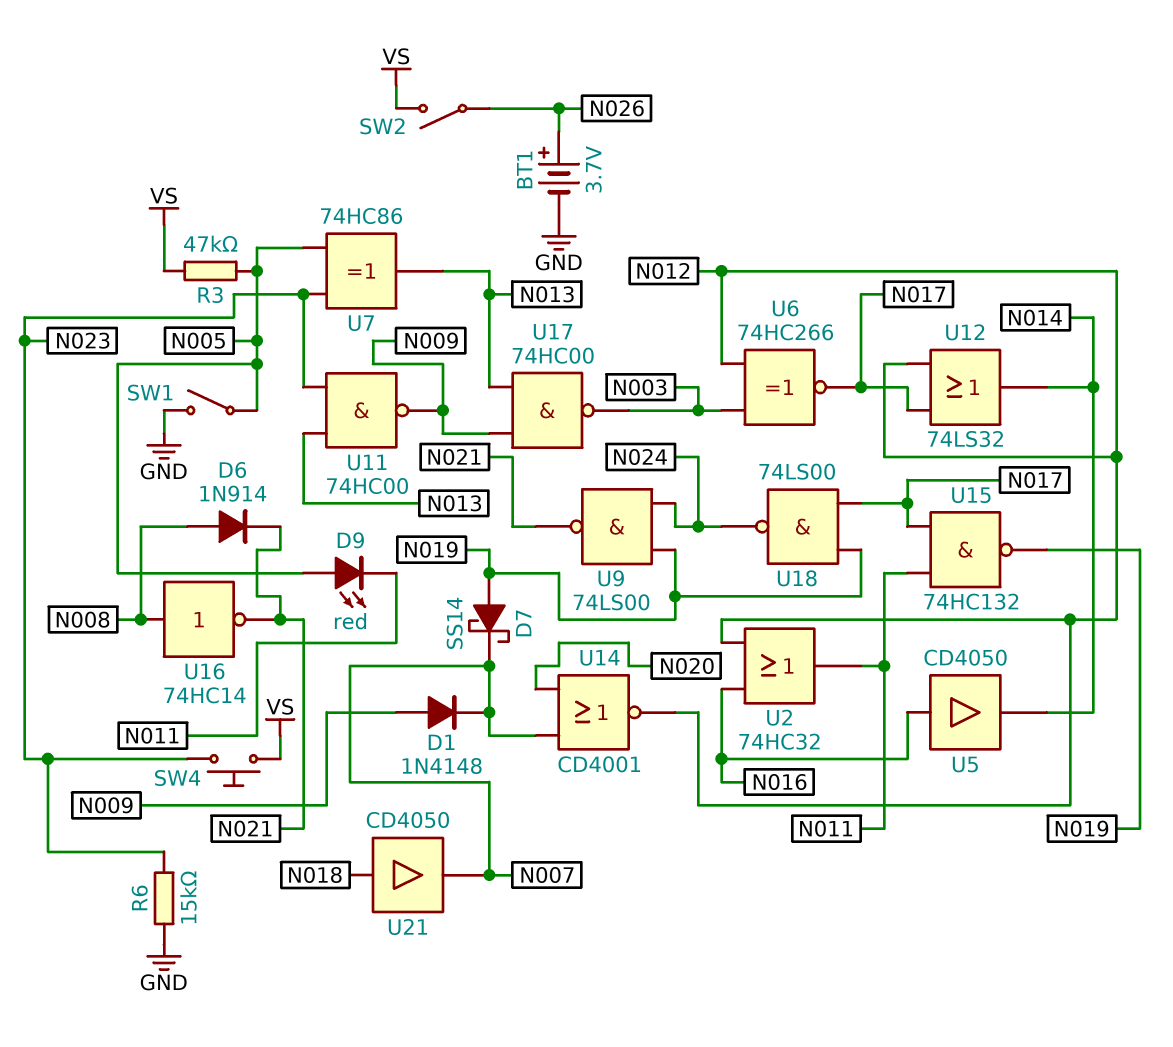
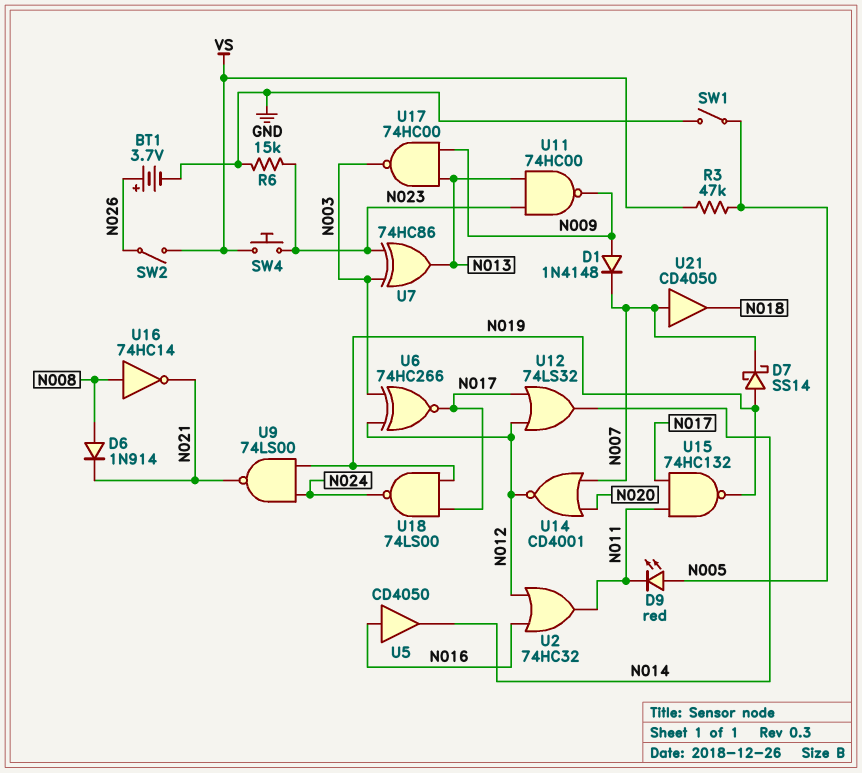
U7: XOR 74HC86 (in N005, in N023, out N013) -> XOR 74HC86 (in N003, in N023, out N013)
U21: buffer CD4050 (in N018, out N007) -> buffer CD4050 (in N007, out N018)

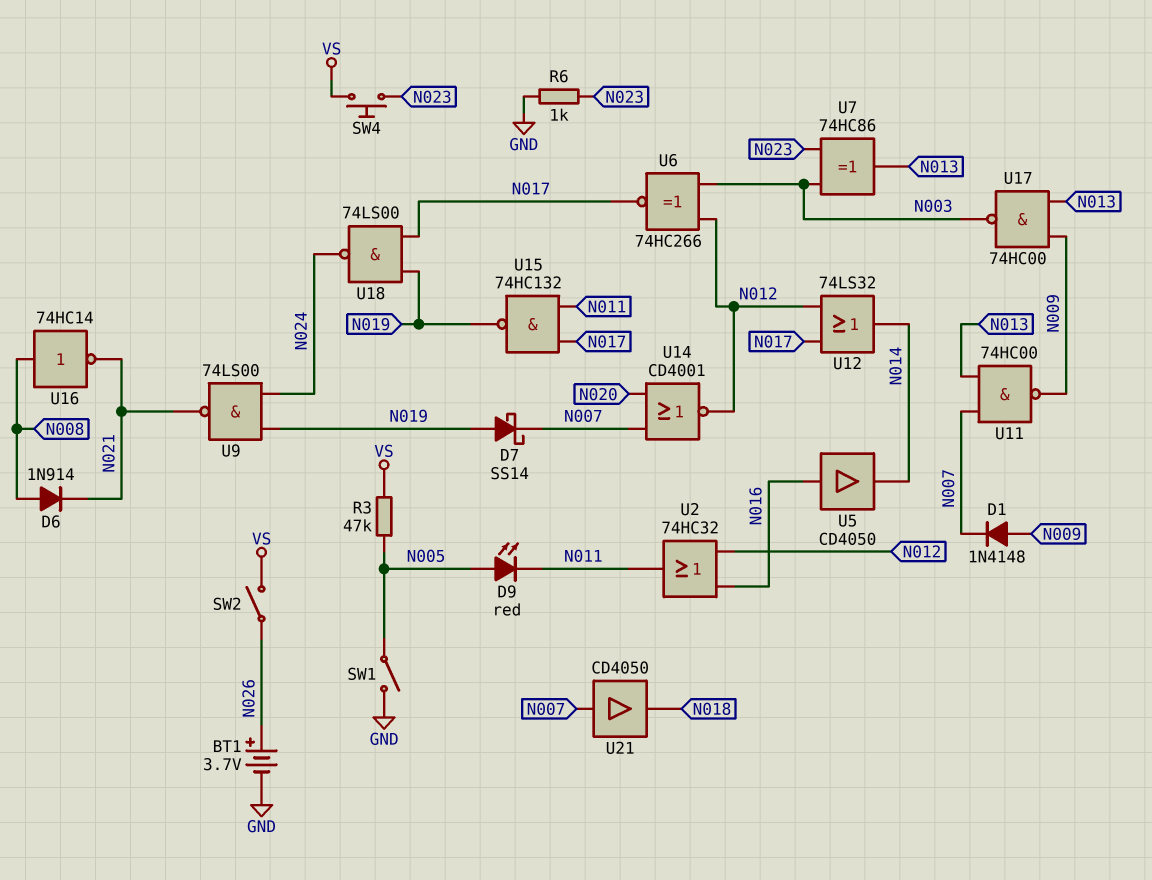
R6: 15k (GND, N023) -> 1k (GND, N023)
U11: NAND 74HC00 (in N013, in N023, out N009) -> NAND 74HC00 (in N007, in N013, out N009)

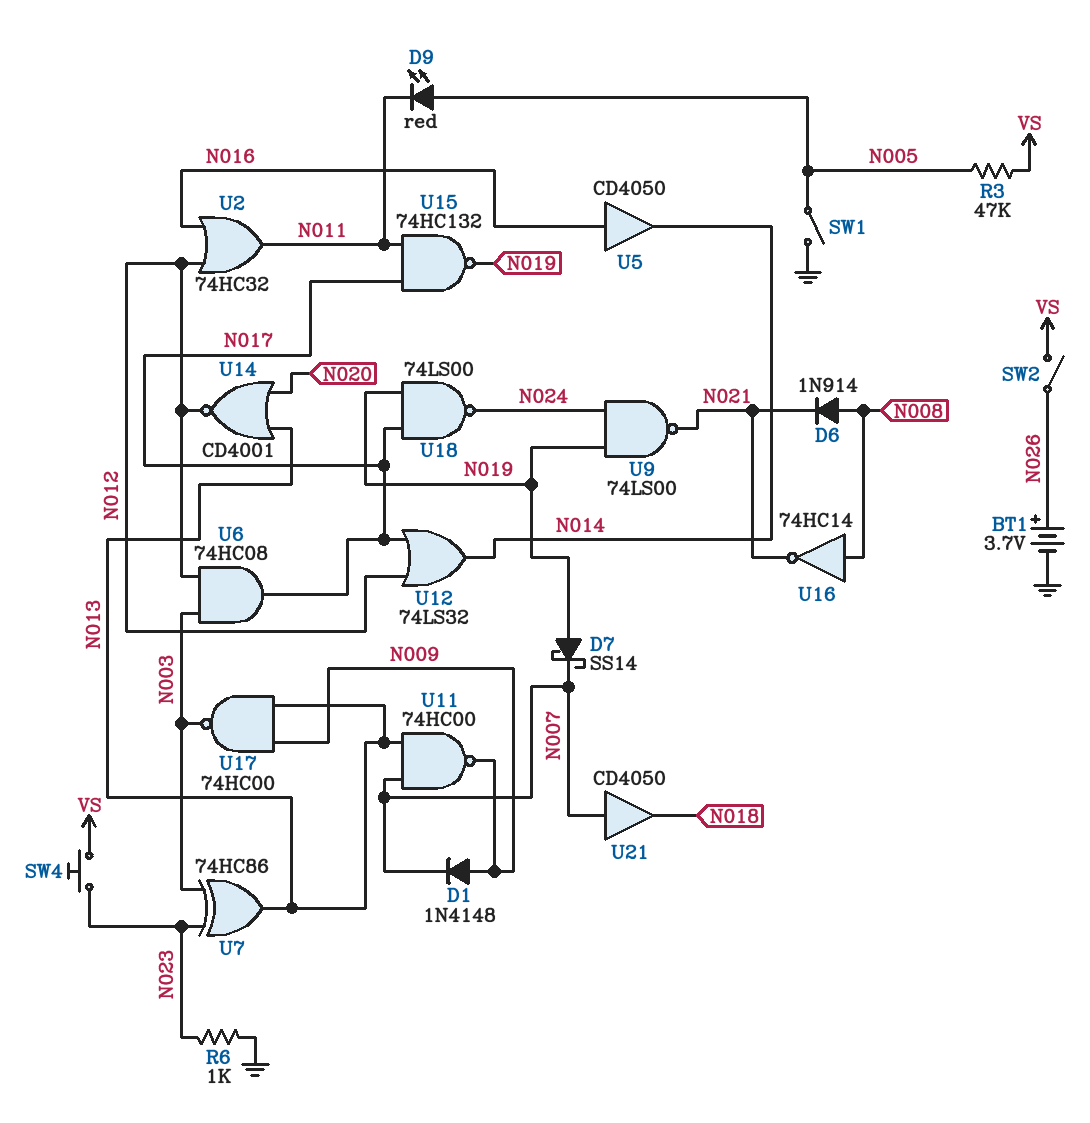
U6: XNOR 74HC266 (in N003, in N012, out N017) -> AND 74HC08 (in N003, in N012, out N017)
U14: NOR CD4001 (in N007, in N020, out N012) -> NOR CD4001 (in N013, in N020, out N012)

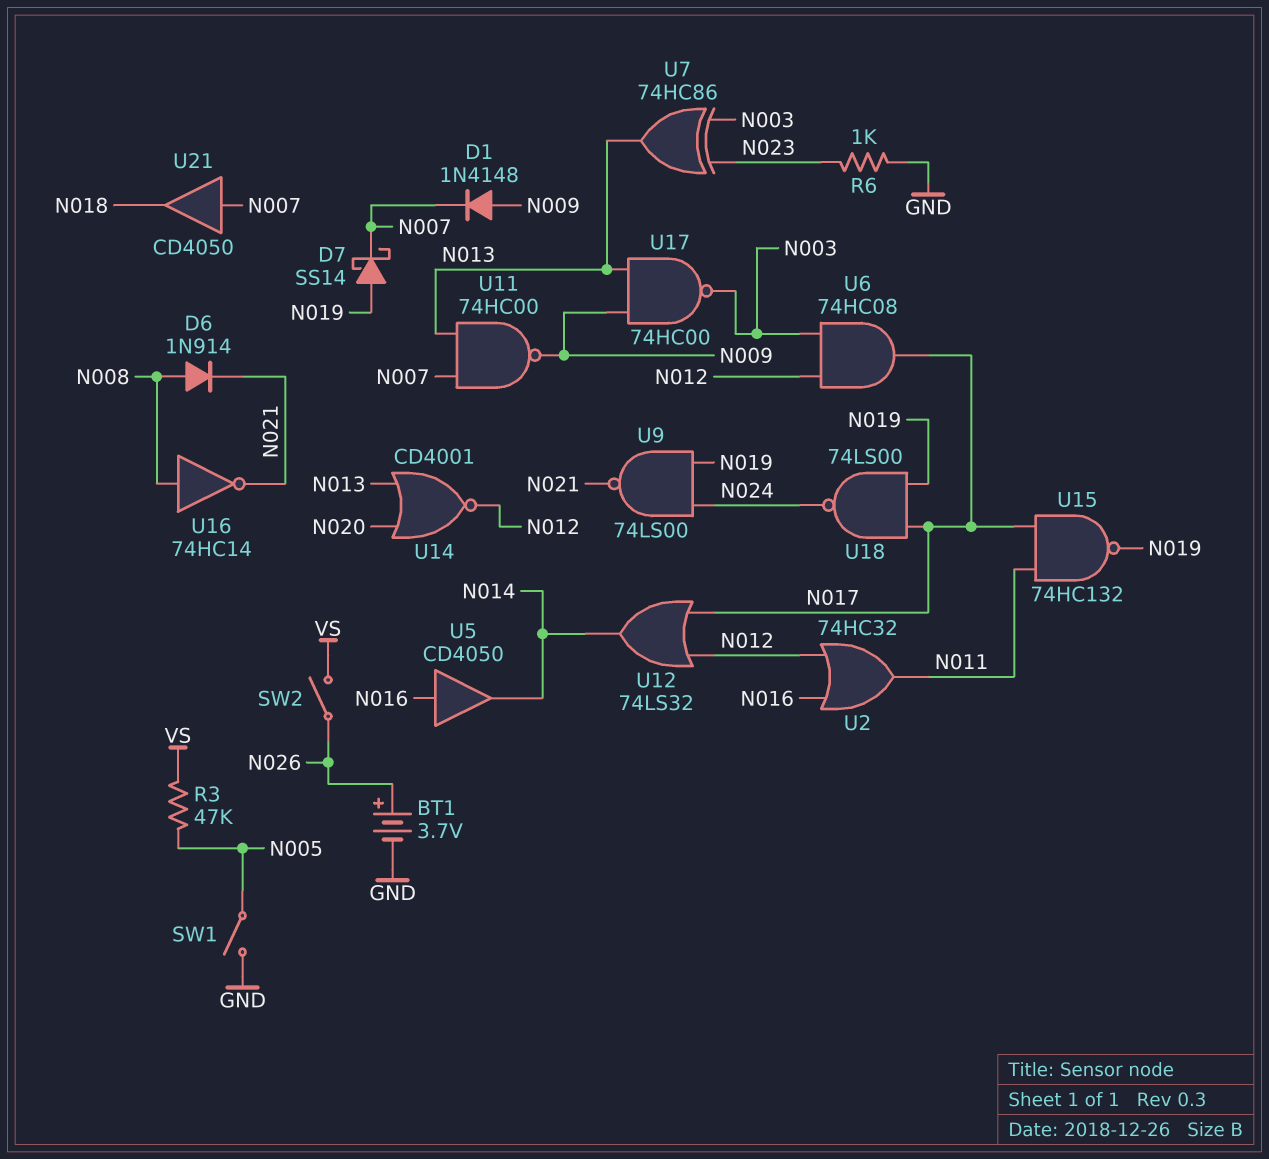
D9: LED red (A N005, K N011) -> none
SW4: button (N023, VS) -> none

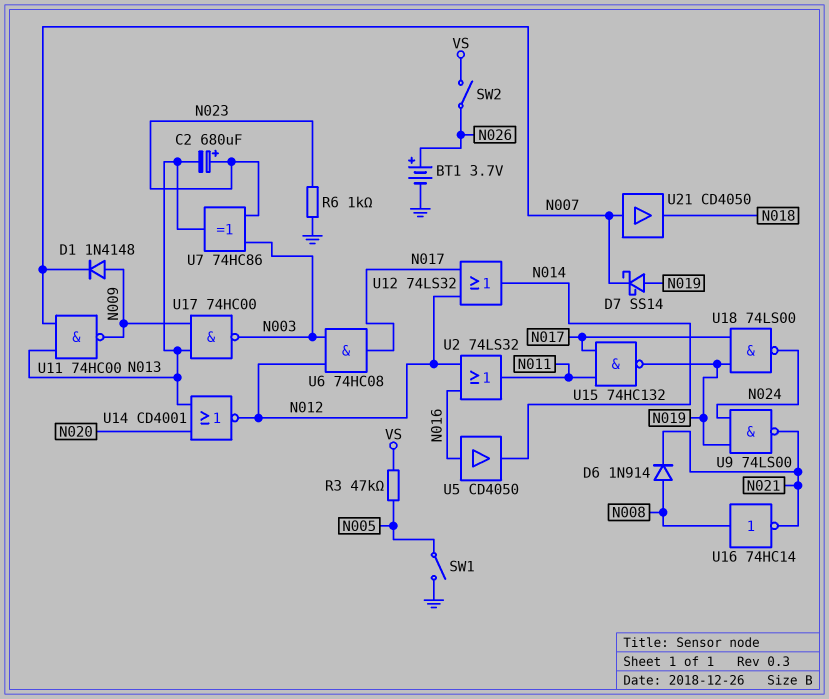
C2: none -> 680uF (plus N023, minus N013)
U2: OR 74HC32 (in N012, in N016, out N011) -> OR 74LS32 (in N012, in N016, out N011)

